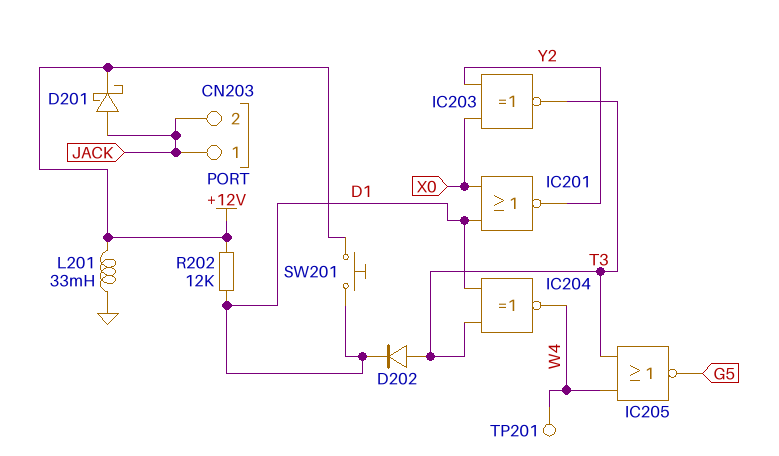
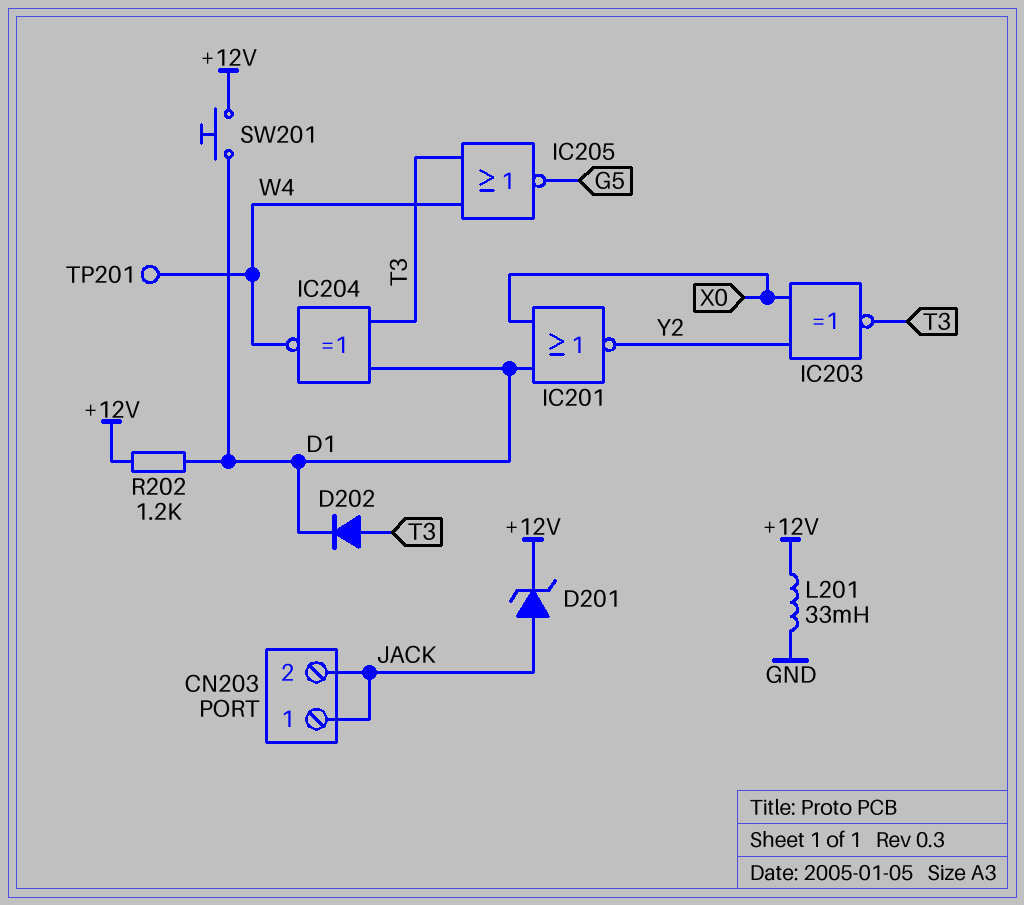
D201: schottky (A JACK, K +12V) -> zener (A JACK, K +12V)
R202: 12k (+12V, D1) -> 1.2k (+12V, D1)

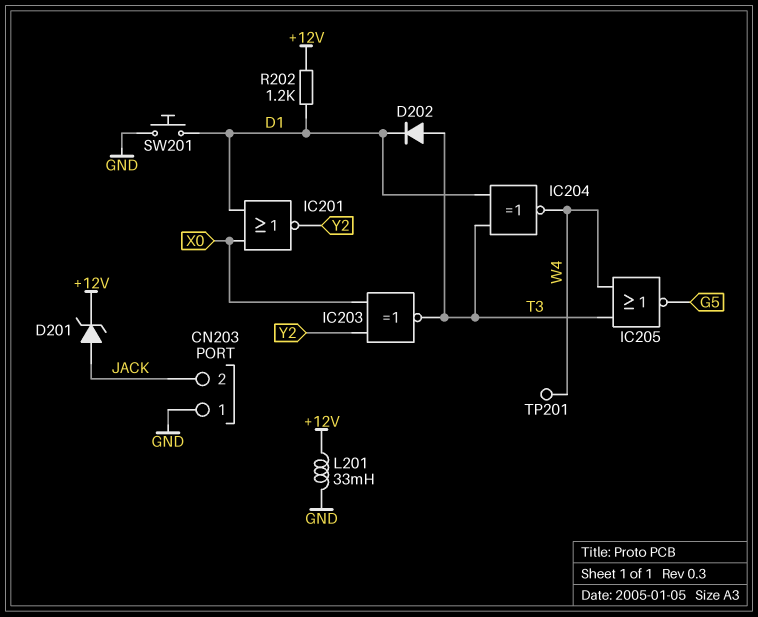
CN203 pin 1: JACK -> GND
SW201: button (+12V, D1) -> button (D1, GND)

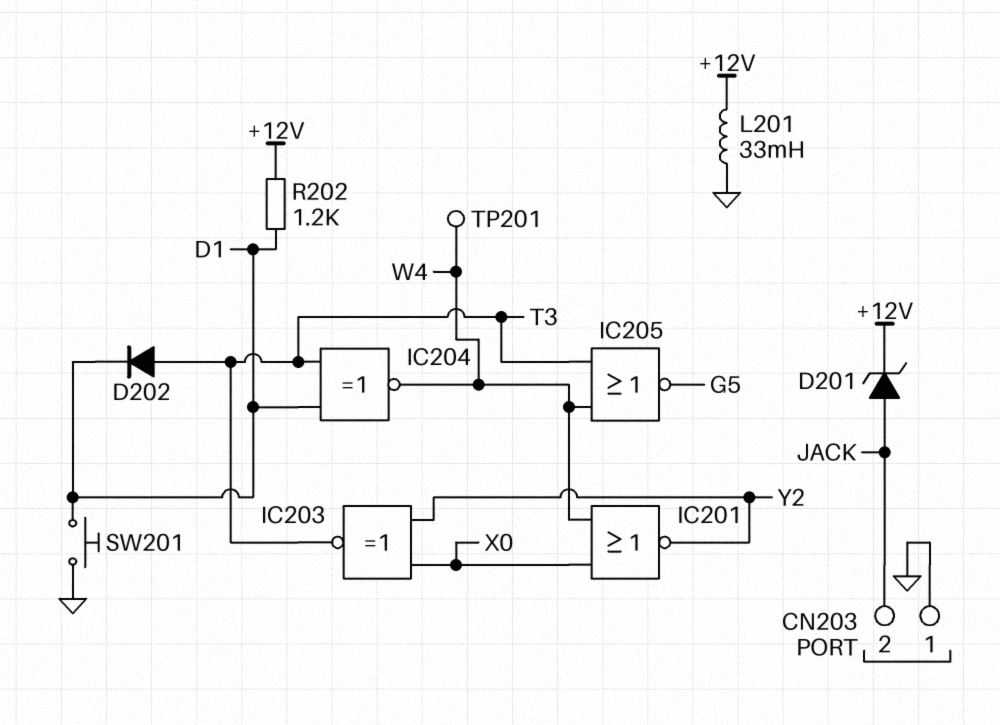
IC201: NOR (in D1, in X0, out Y2) -> NOR (in W4, in X0, out Y2)

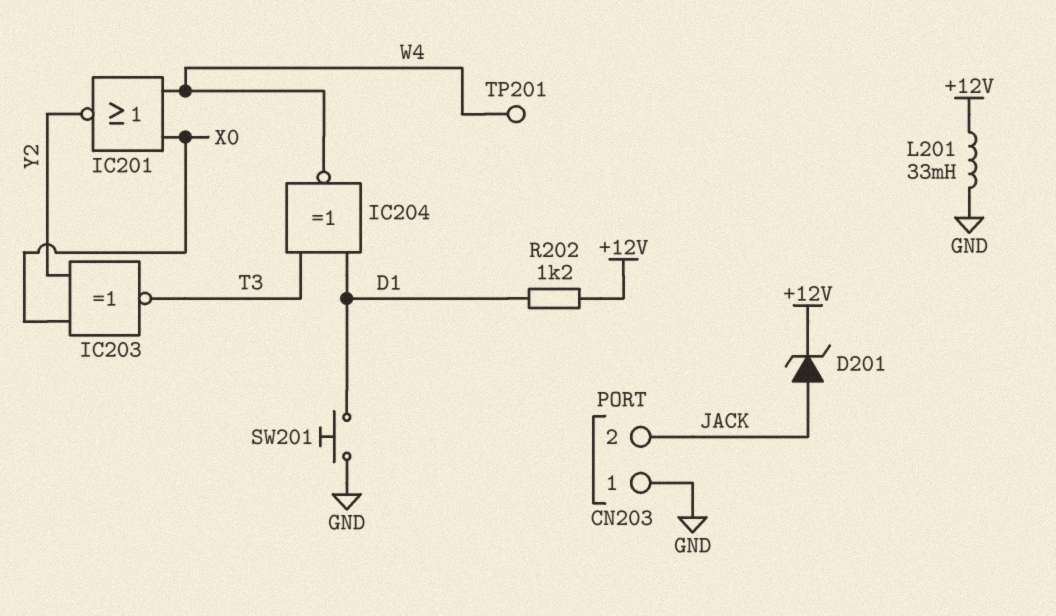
D202: diode (A T3, K D1) -> none
IC205: NOR (in T3, in W4, out G5) -> none

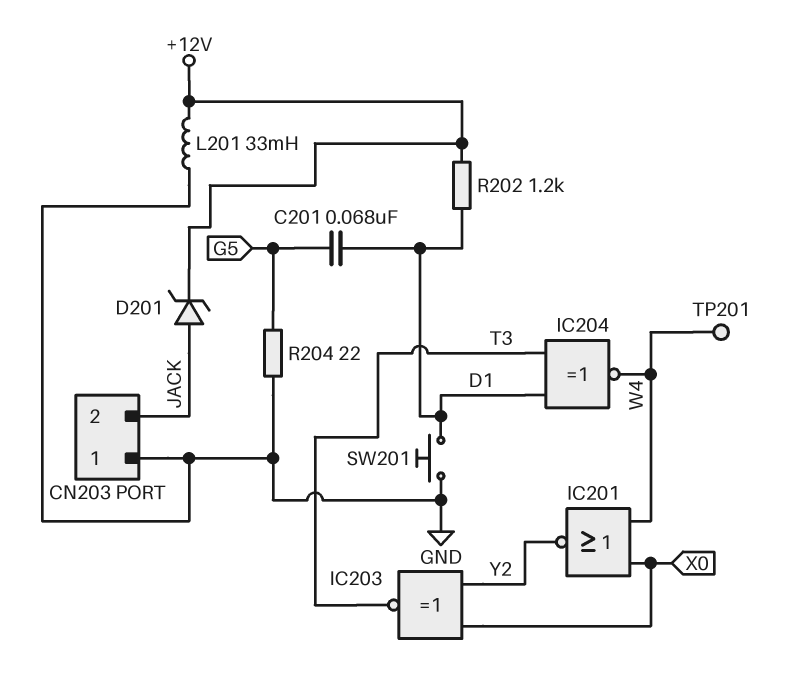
C201: none -> 68nF (D1, G5)
R204: none -> 22 (G5, GND)

